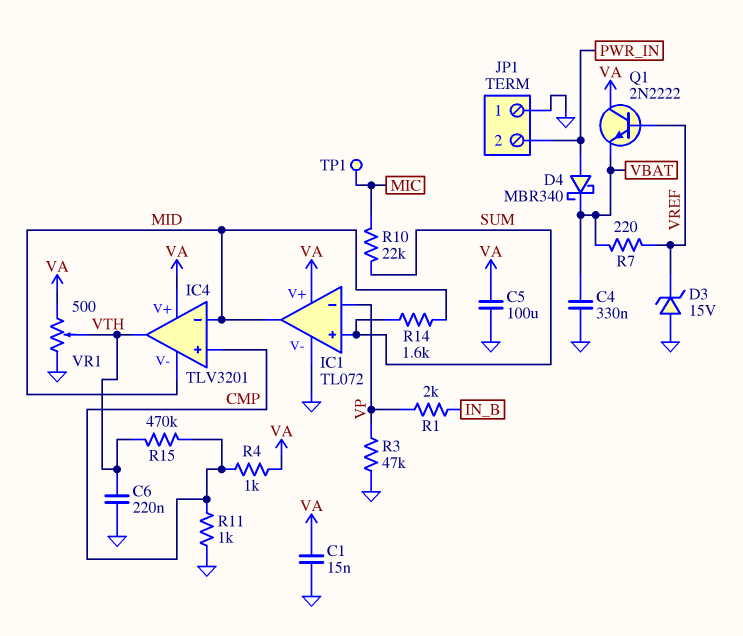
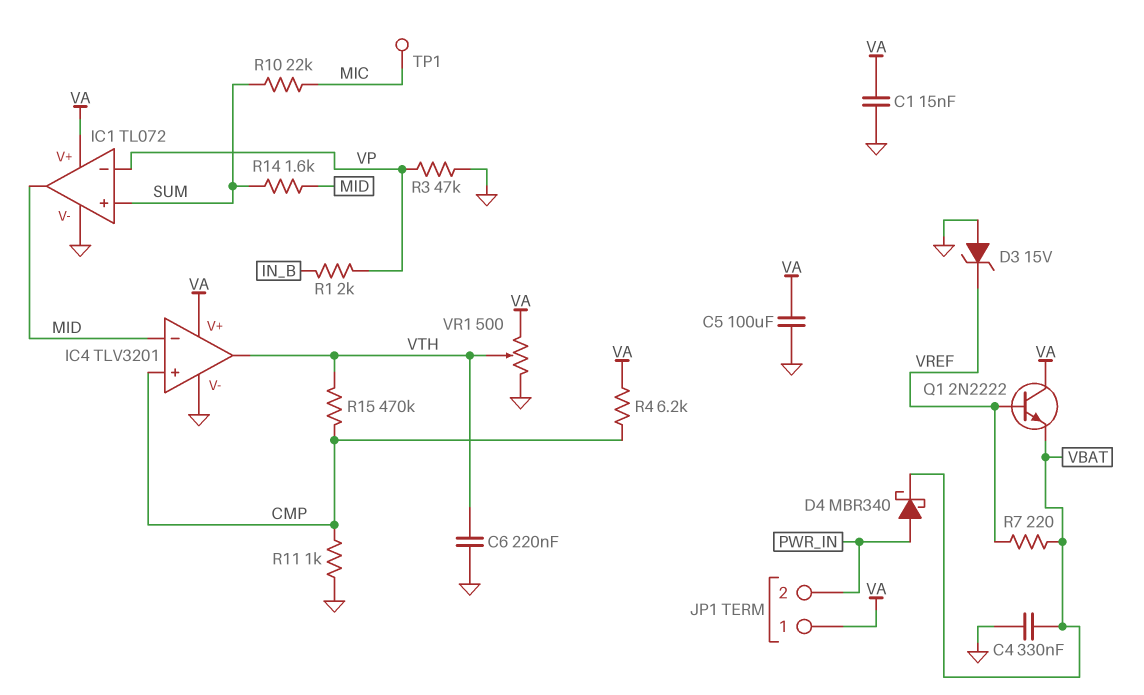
IC4 pin V-: MID -> GND
JP1 pin 1: GND -> VA
R4: 1k (CMP, VA) -> 6.2k (CMP, VA)

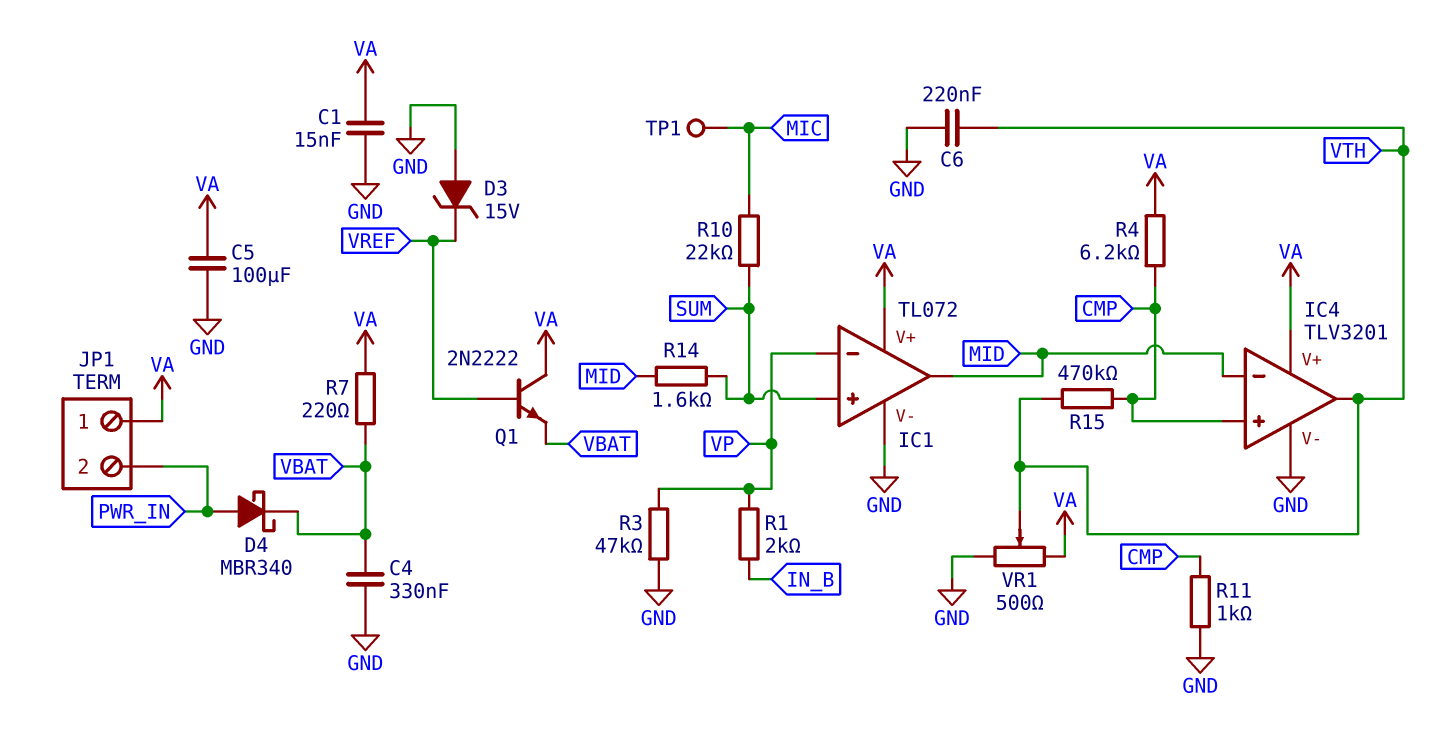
R7: 220 (VBAT, VREF) -> 220 (VA, VBAT)

